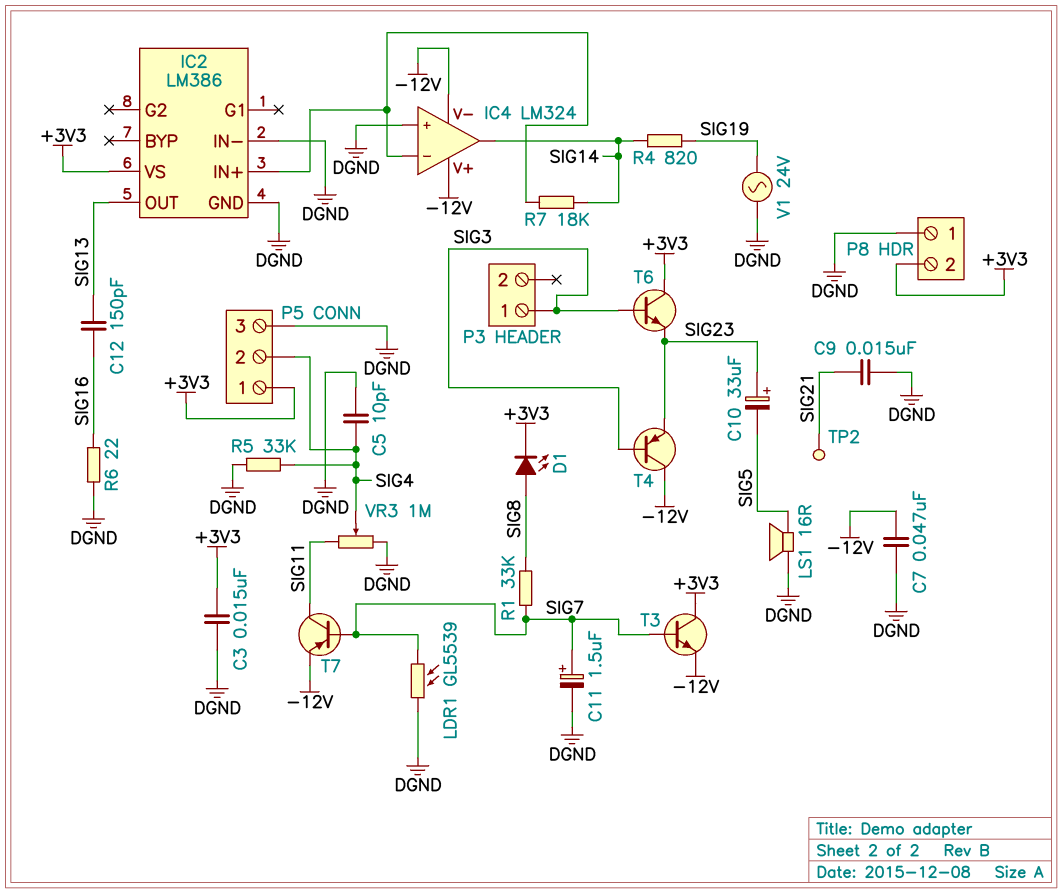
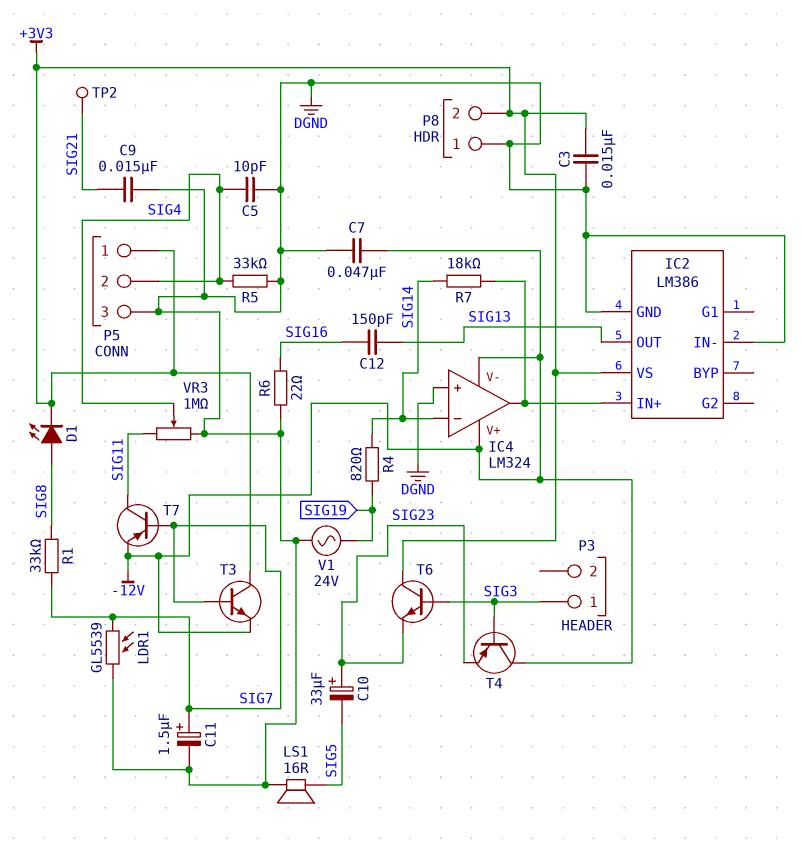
IC4 pin in-: IC2/IN+ -> SIG14
IC4 pin out: SIG14 -> IC2/IN+

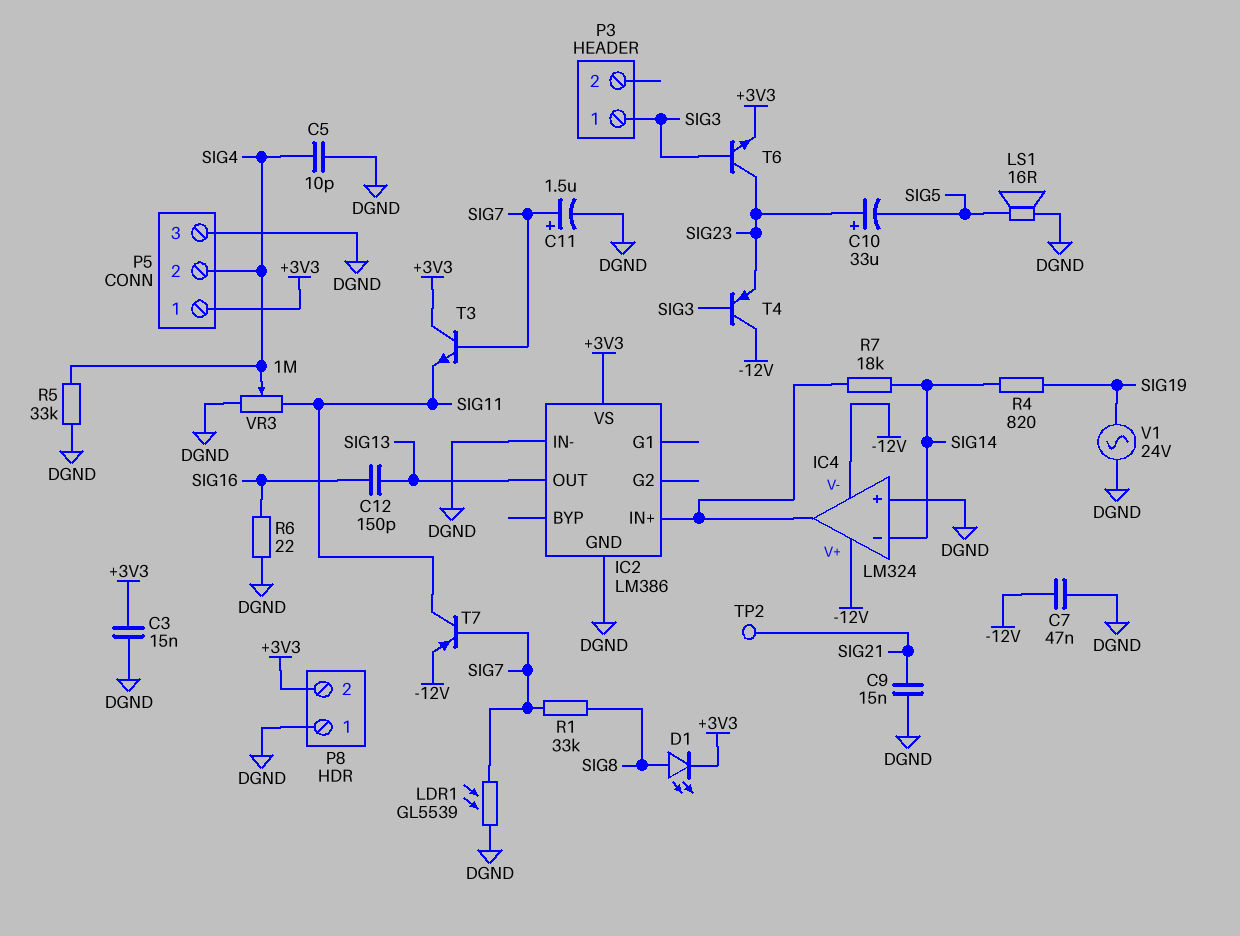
T3: NPN (B SIG7, C +3V3, E -12V) -> NPN (B SIG7, C +3V3, E SIG11)
T6: NPN (B SIG3, C +3V3, E SIG23) -> NPN (B SIG3, C SIG23, E +3V3)

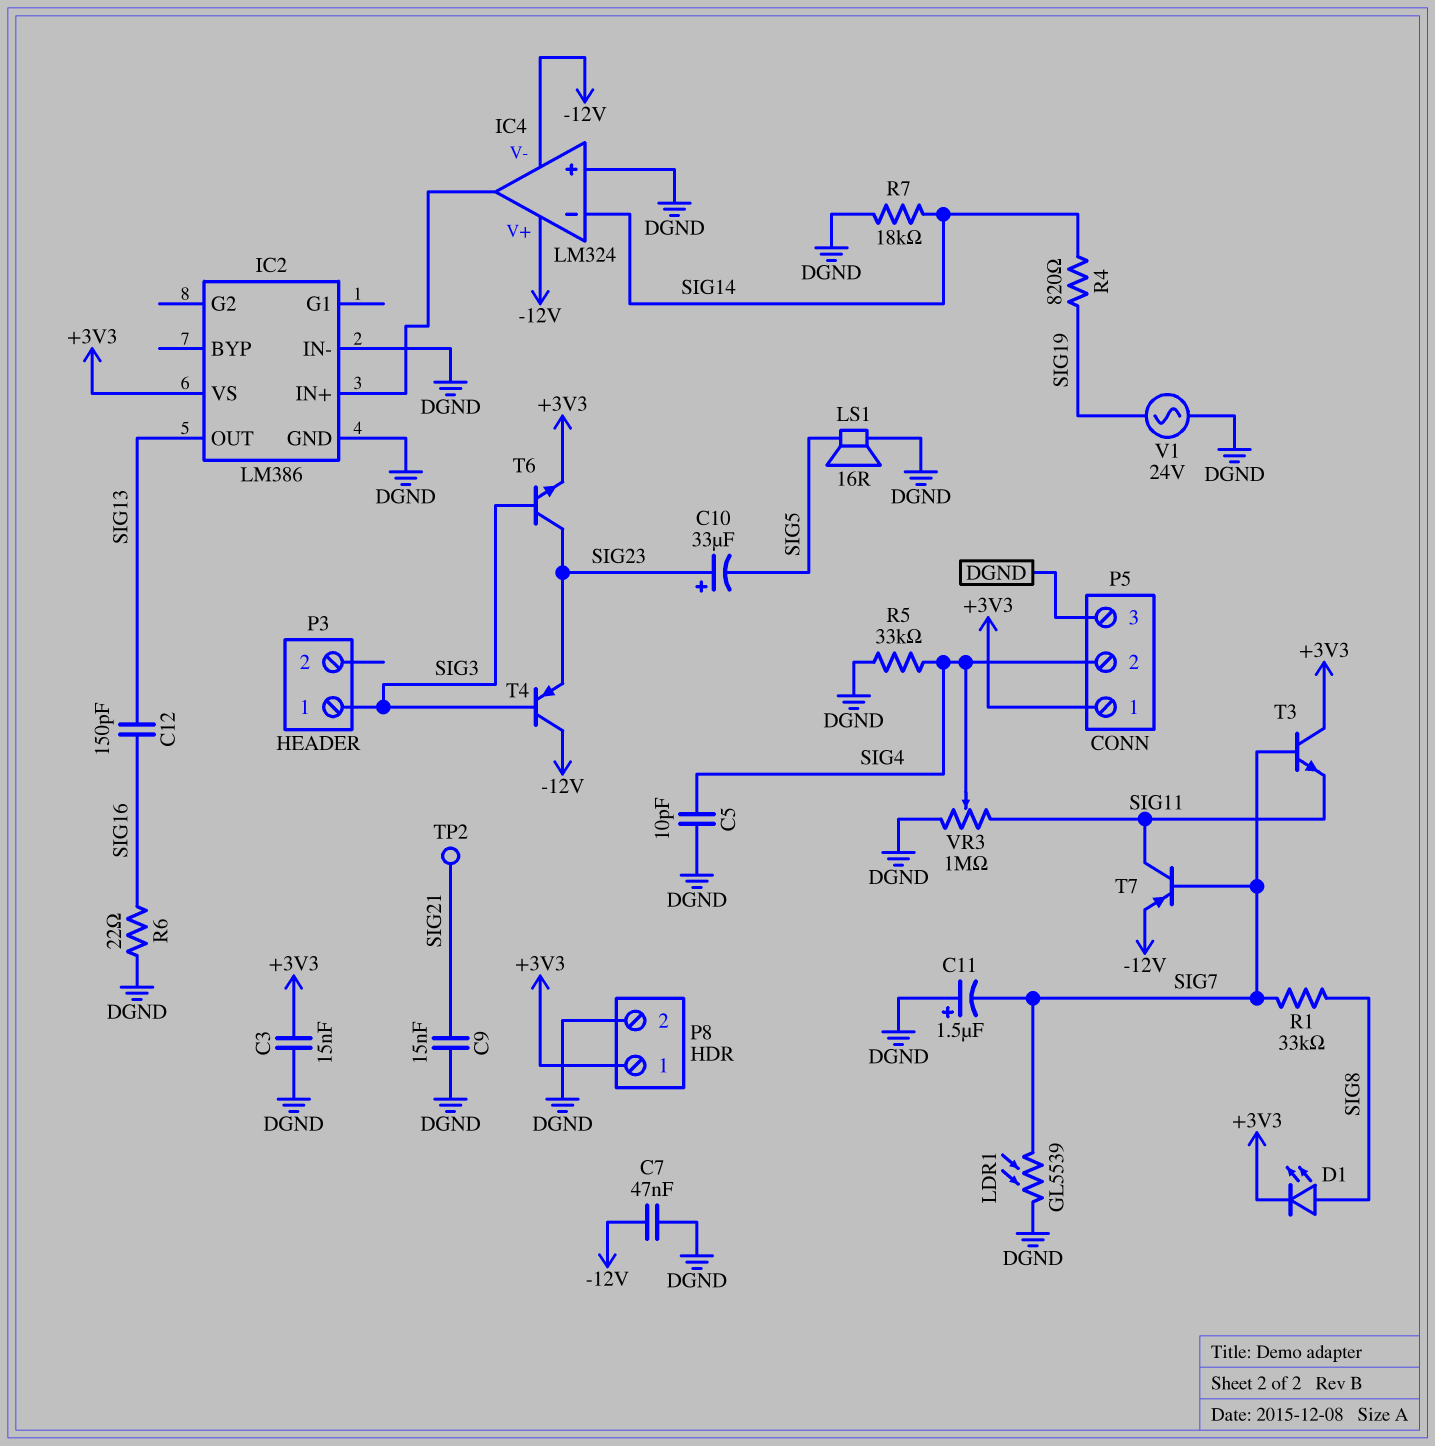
C11: 1.5uF (plus SIG7, minus DGND) -> 1.5uF (plus DGND, minus SIG7)
P8 pin 1: DGND -> +3V3
P8 pin 2: +3V3 -> DGND
R7: 18k (IC2/IN+, SIG14) -> 18k (DGND, SIG14)

